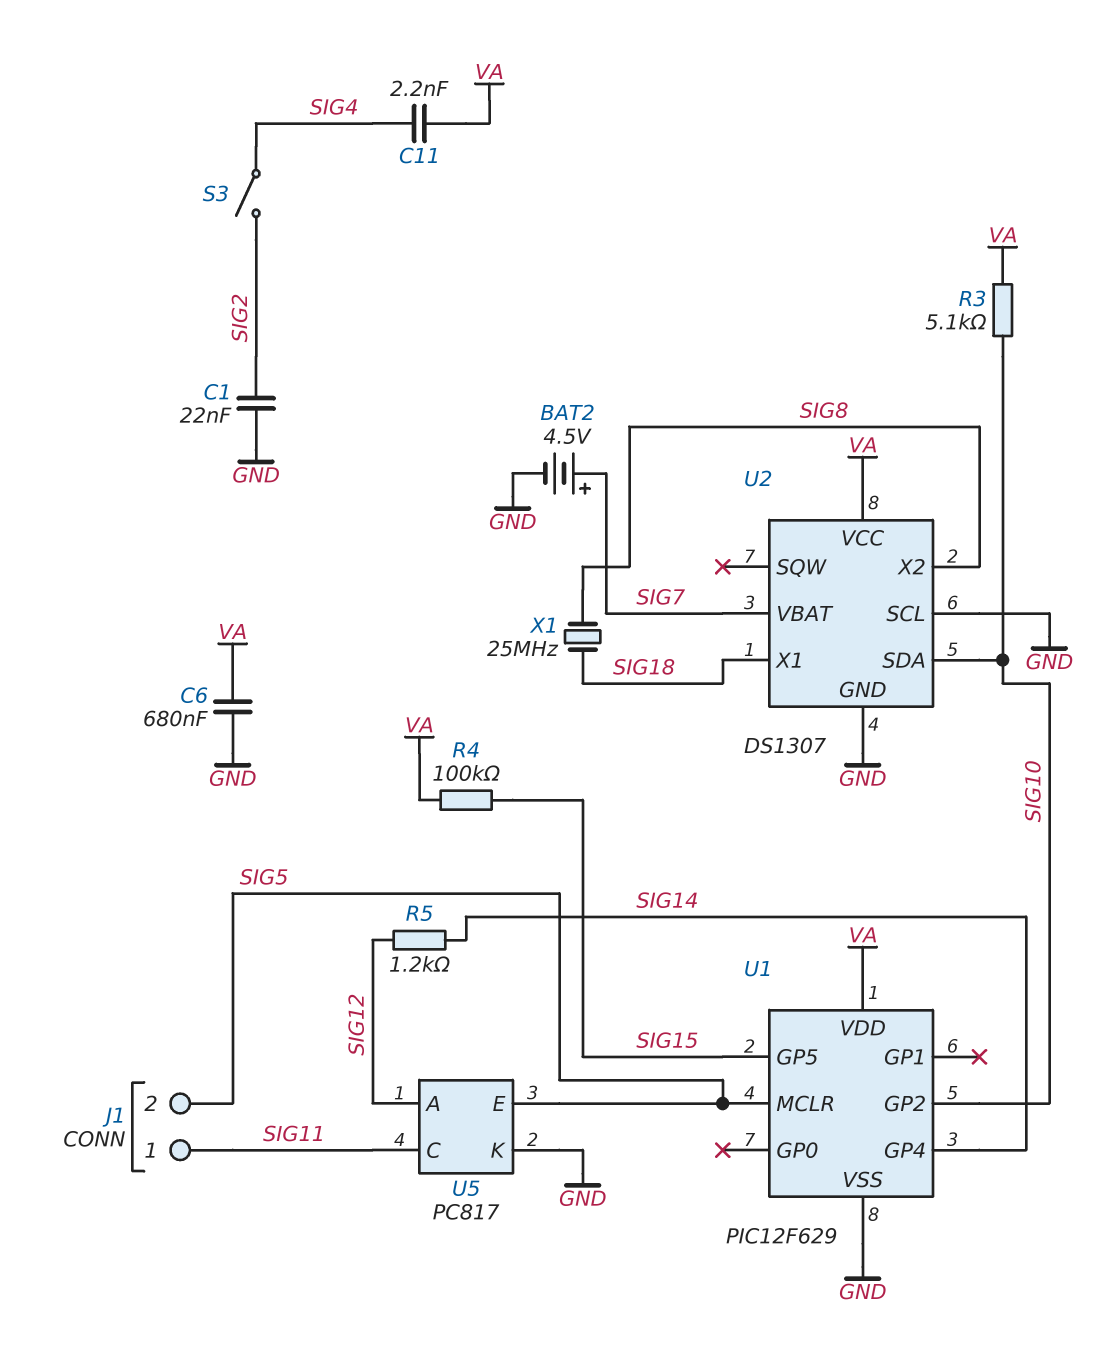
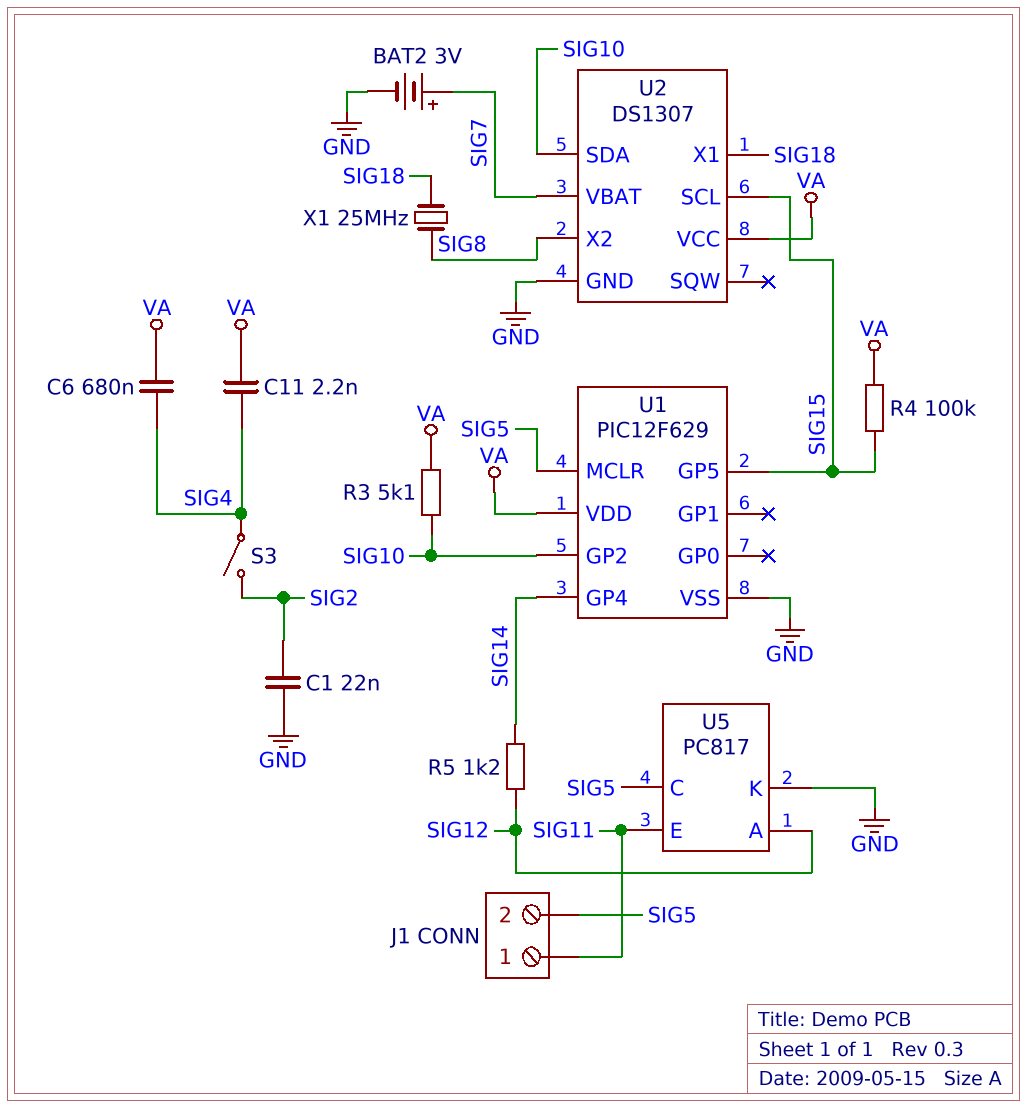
BAT2: 4.5V (plus SIG7, minus GND) -> 3V (plus SIG7, minus GND)
C6: 680nF (GND, VA) -> 680nF (SIG4, VA)
U2 pin SCL: GND -> SIG15
U5 pin C: SIG11 -> SIG5
U5 pin E: SIG5 -> SIG11

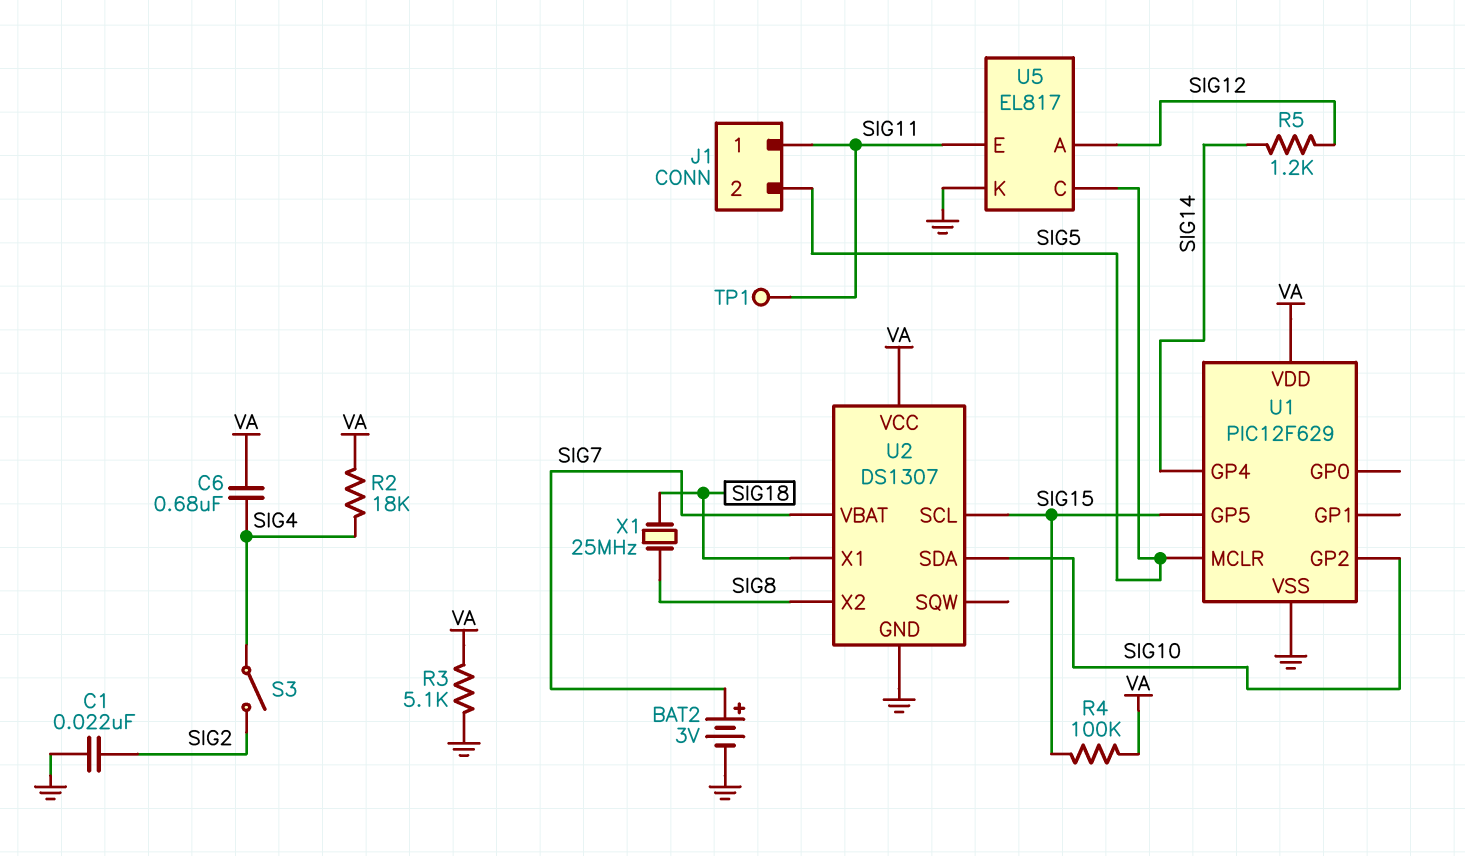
C11: 2.2nF (SIG4, VA) -> none
R2: none -> 18k (SIG4, VA)
R3: 5.1k (SIG10, VA) -> 5.1k (GND, VA)
TP1: none -> test point (SIG11)
U5: PC817 -> EL817

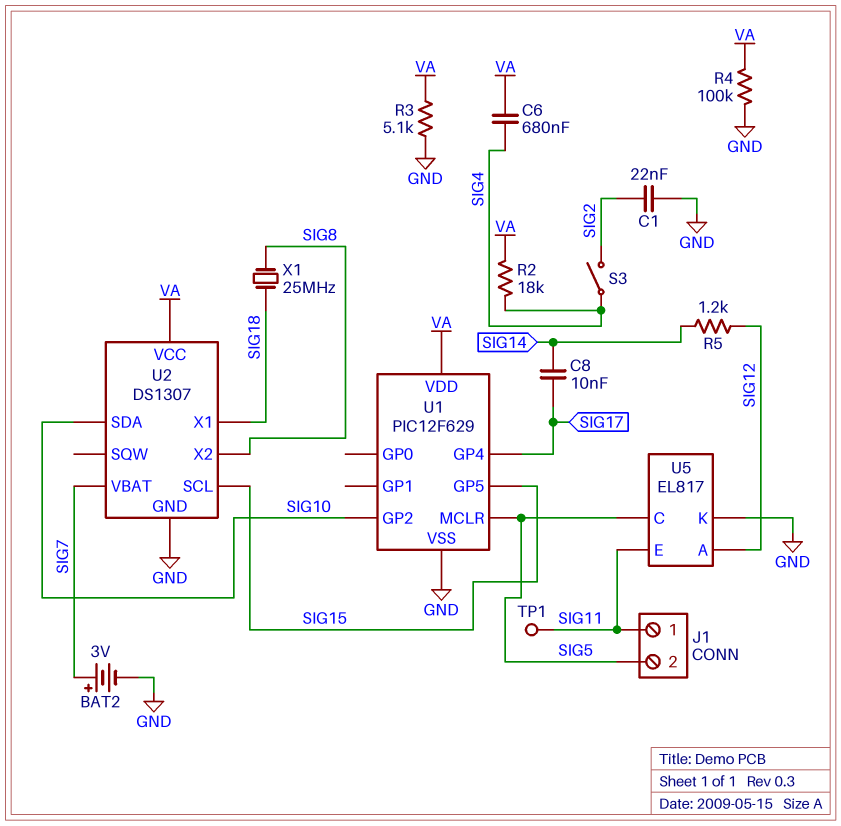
C8: none -> 10nF (SIG14, SIG17)
R4: 100k (SIG15, VA) -> 100k (GND, VA)
U1 pin GP4: SIG14 -> SIG17

